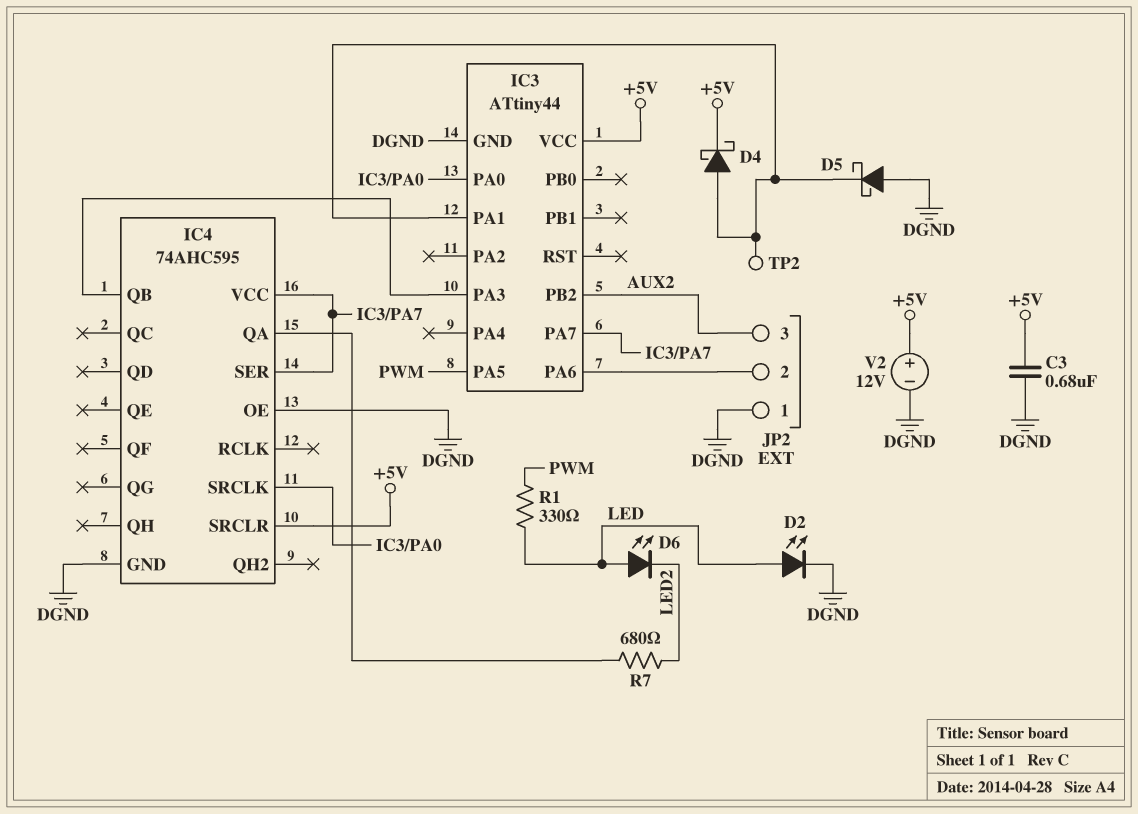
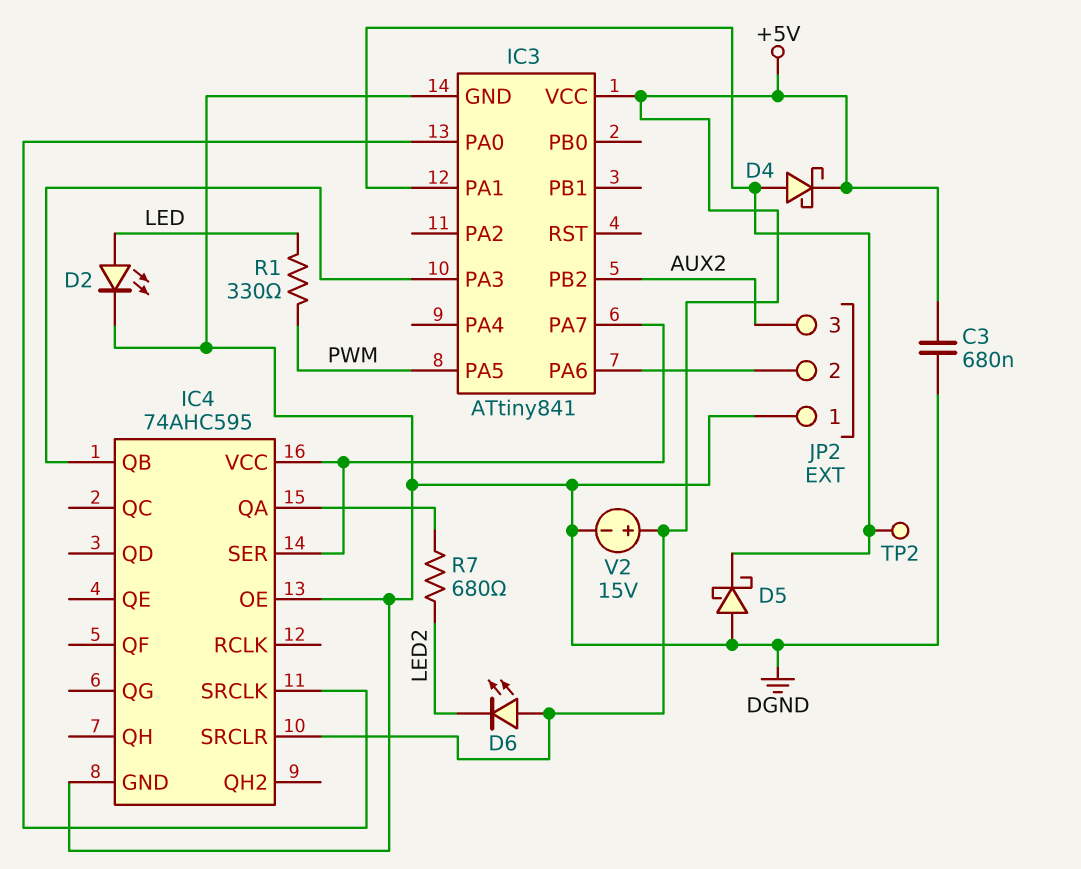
D6: LED (A LED, K LED2) -> LED (A +5V, K LED2)
IC3: ATtiny44 -> ATtiny841
V2: 12V (plus +5V, minus DGND) -> 15V (plus +5V, minus DGND)

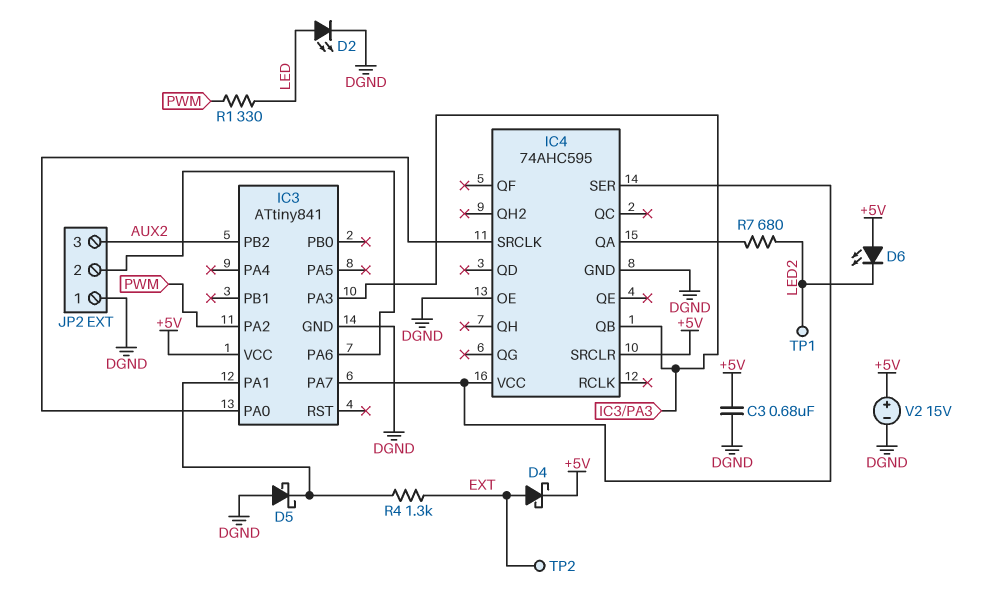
D4: schottky (A IC3/PA1, K +5V) -> schottky (A EXT, K +5V)
IC3 pin PA2: none -> PWM
IC3 pin PA5: PWM -> none
R4: none -> 1.3k (EXT, IC3/PA1)
TP1: none -> test point (LED2)
TP2: test point (IC3/PA1) -> test point (EXT)

